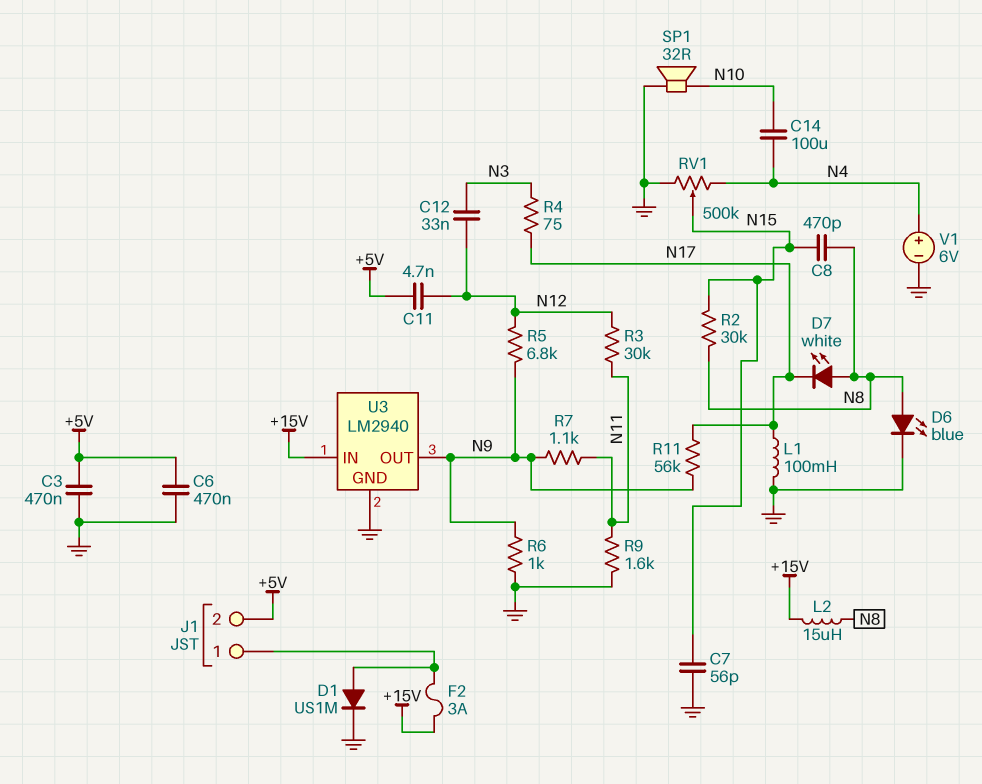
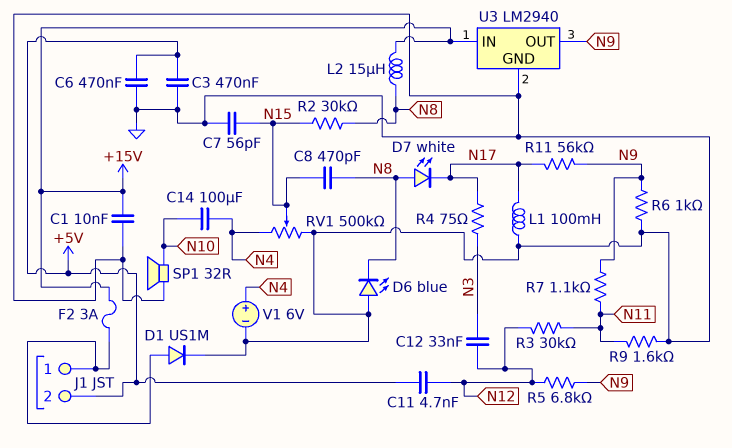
C1: none -> 10nF (+15V, GND)
D6: LED blue (A N8, K GND) -> LED blue (A GND, K N8)

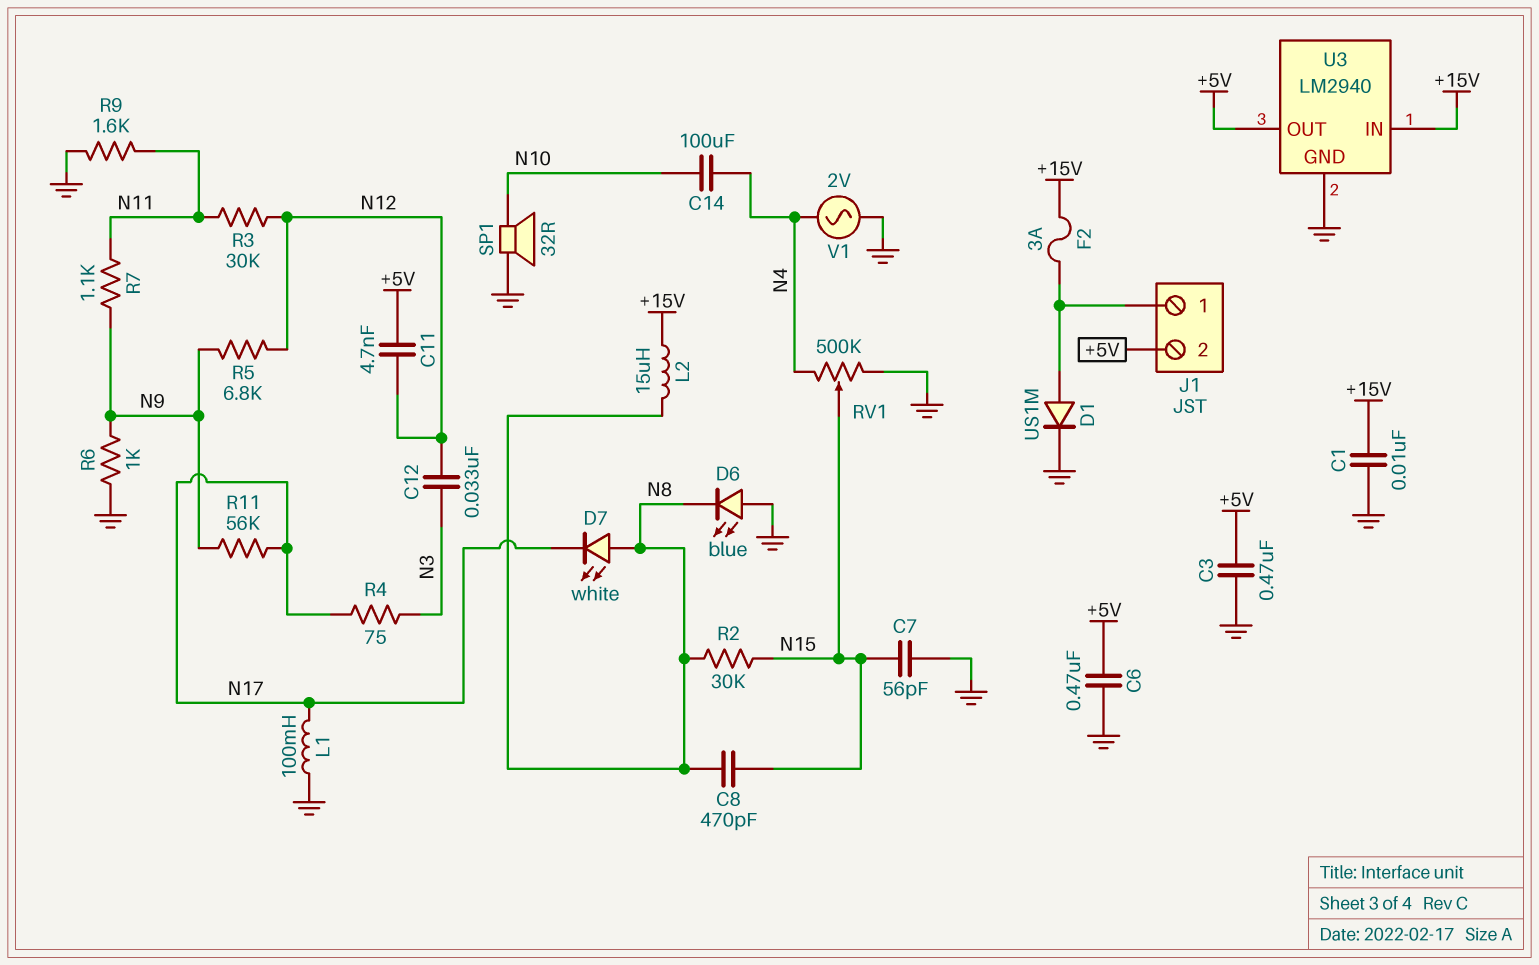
U3 pin OUT: N9 -> +5V
V1: 6V (plus N4, minus GND) -> AC 2V (GND, N4)

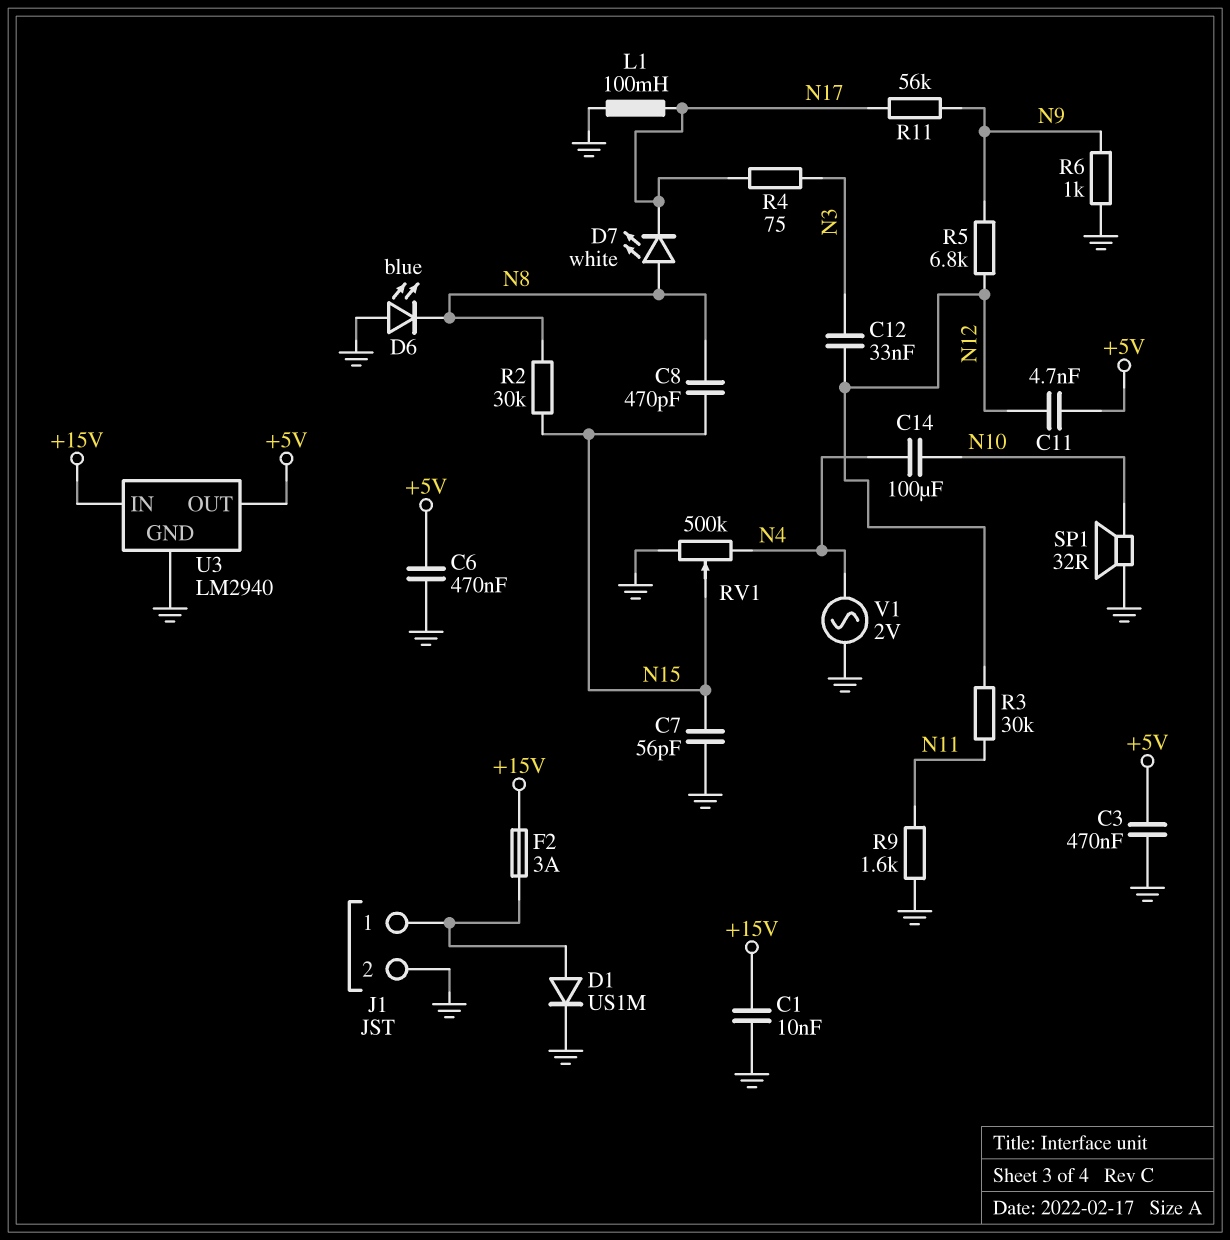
J1 pin 2: +5V -> GND
L2: 15uH (+15V, N8) -> none
R7: 1.1k (N9, N11) -> none

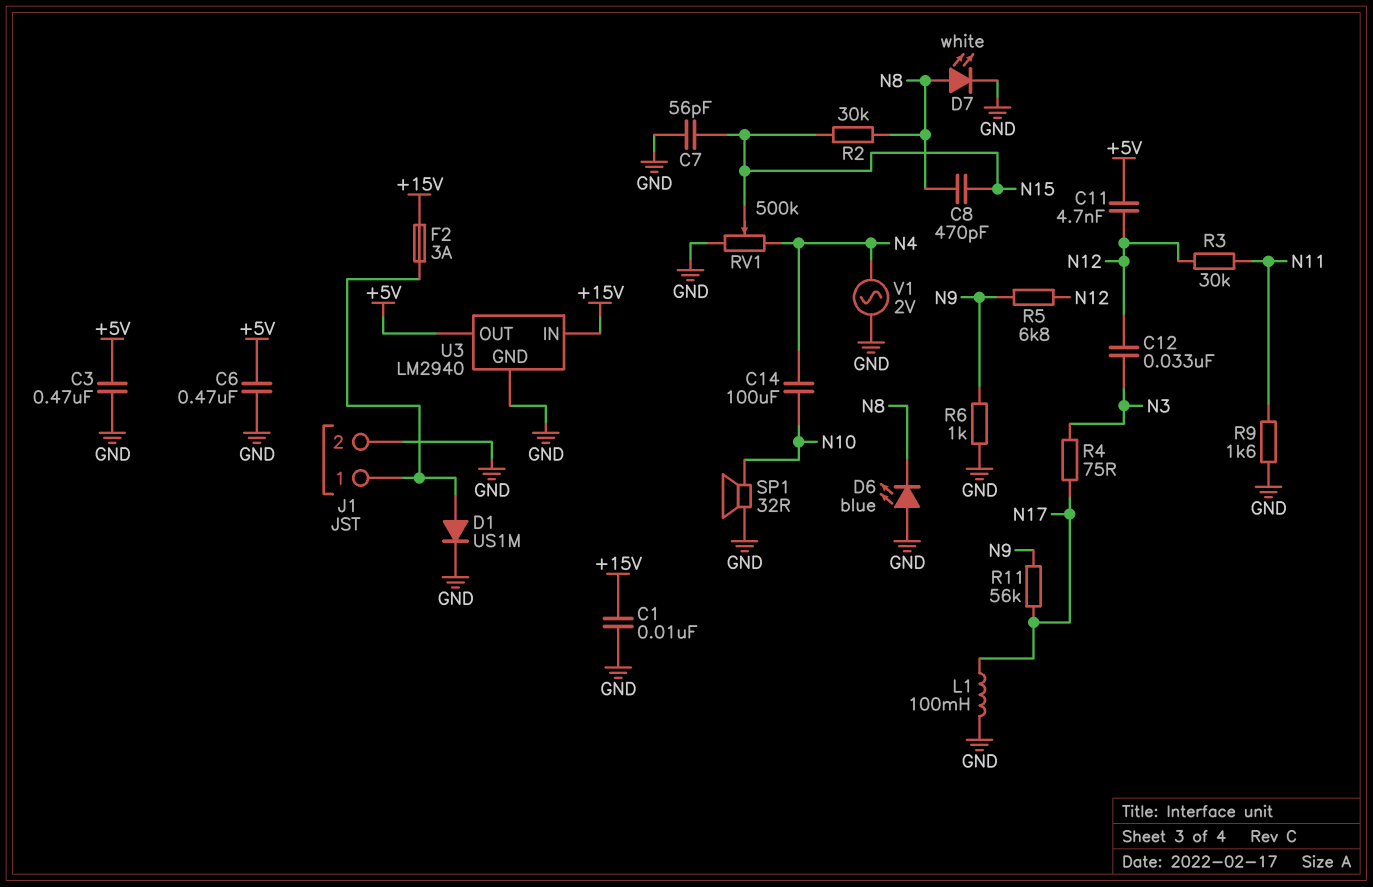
D7: LED white (A N8, K N17) -> LED white (A N8, K GND)

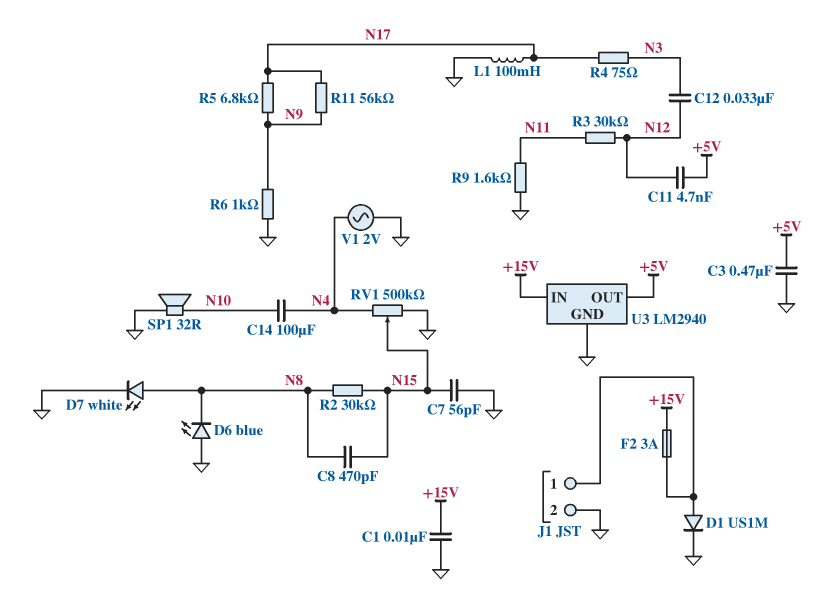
C6: 470nF (+5V, GND) -> none
R5: 6.8k (N9, N12) -> 6.8k (N9, N17)

